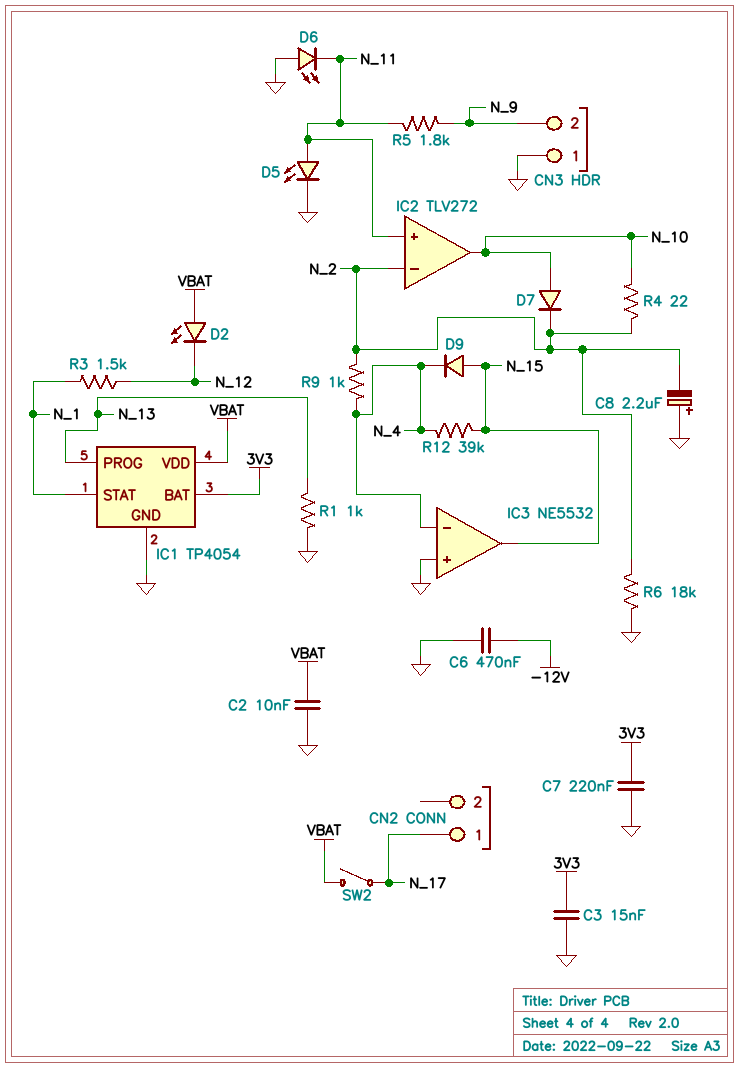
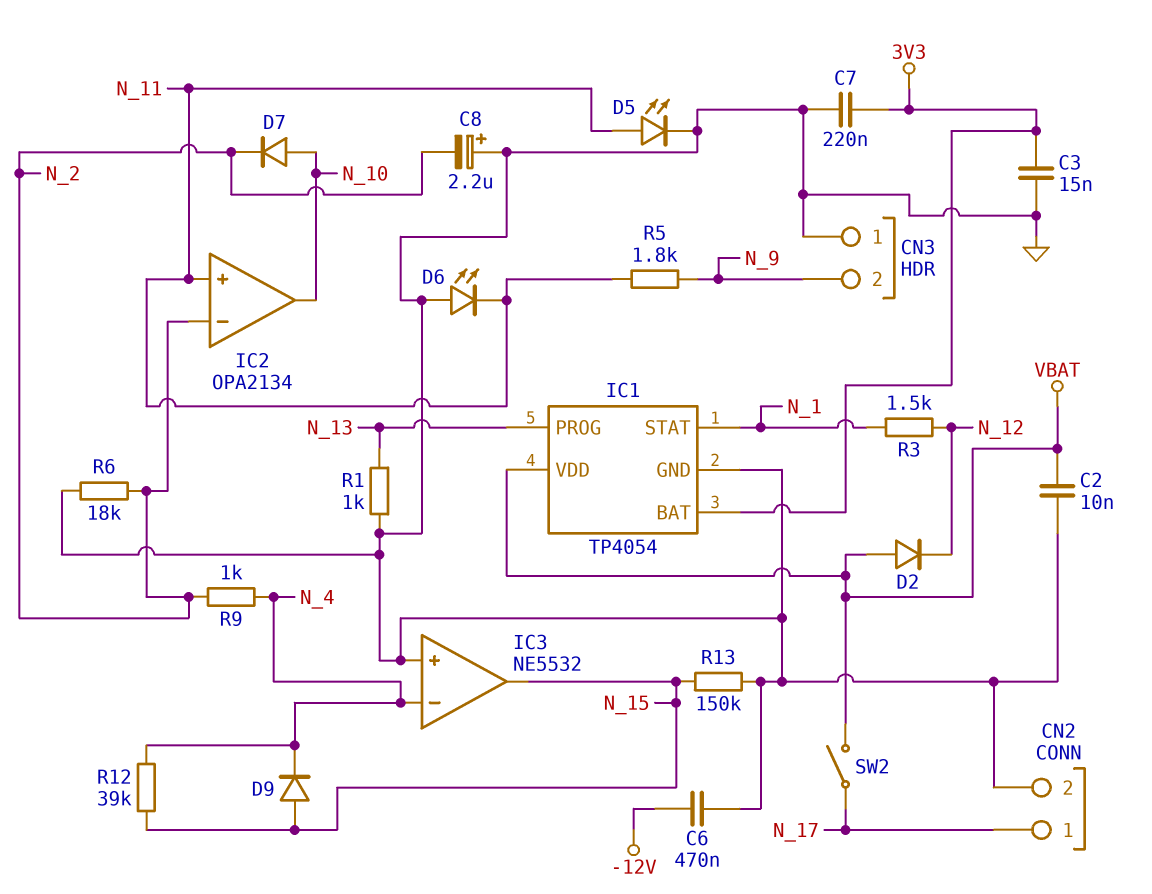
CN2 pin 2: none -> GND
D2: LED (A VBAT, K N_12) -> diode (A VBAT, K N_12)
IC2: TLV272 -> OPA2134
R4: 22 (N_2, N_10) -> none
R13: none -> 150k (GND, N_15)

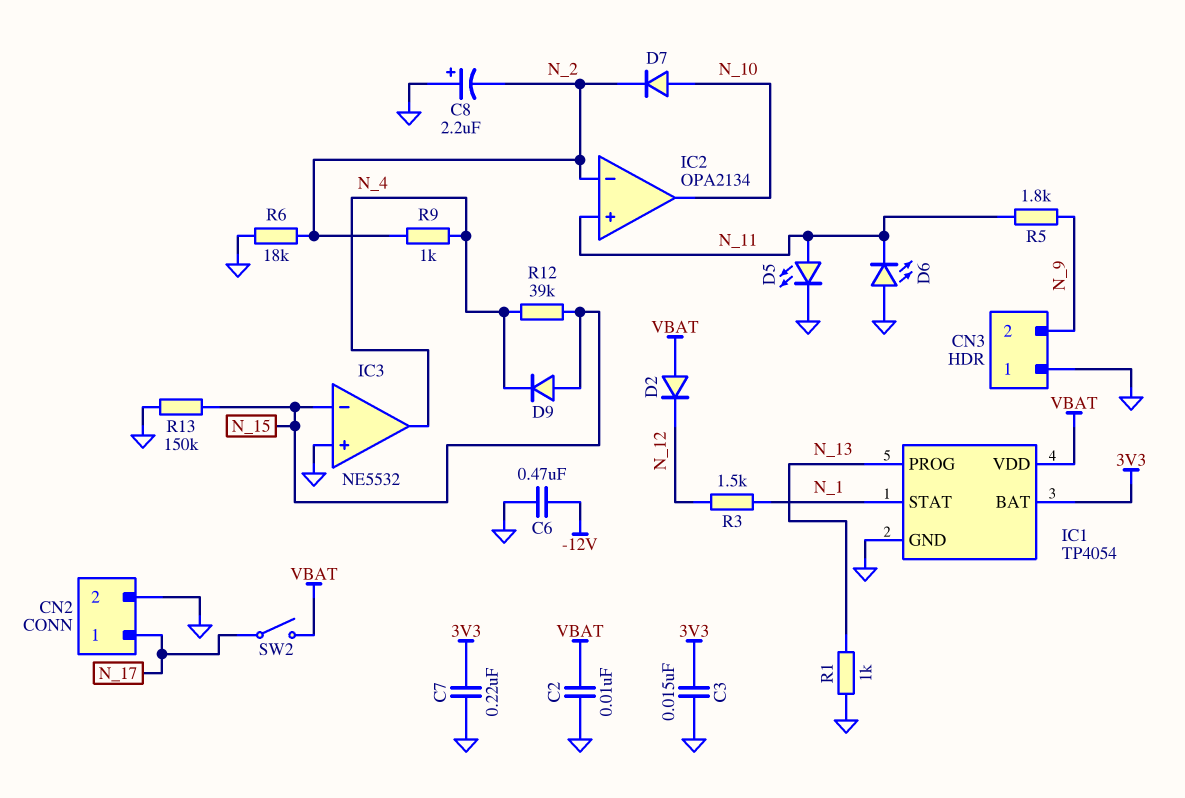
IC3 pin in-: N_4 -> N_15
IC3 pin out: N_15 -> N_4

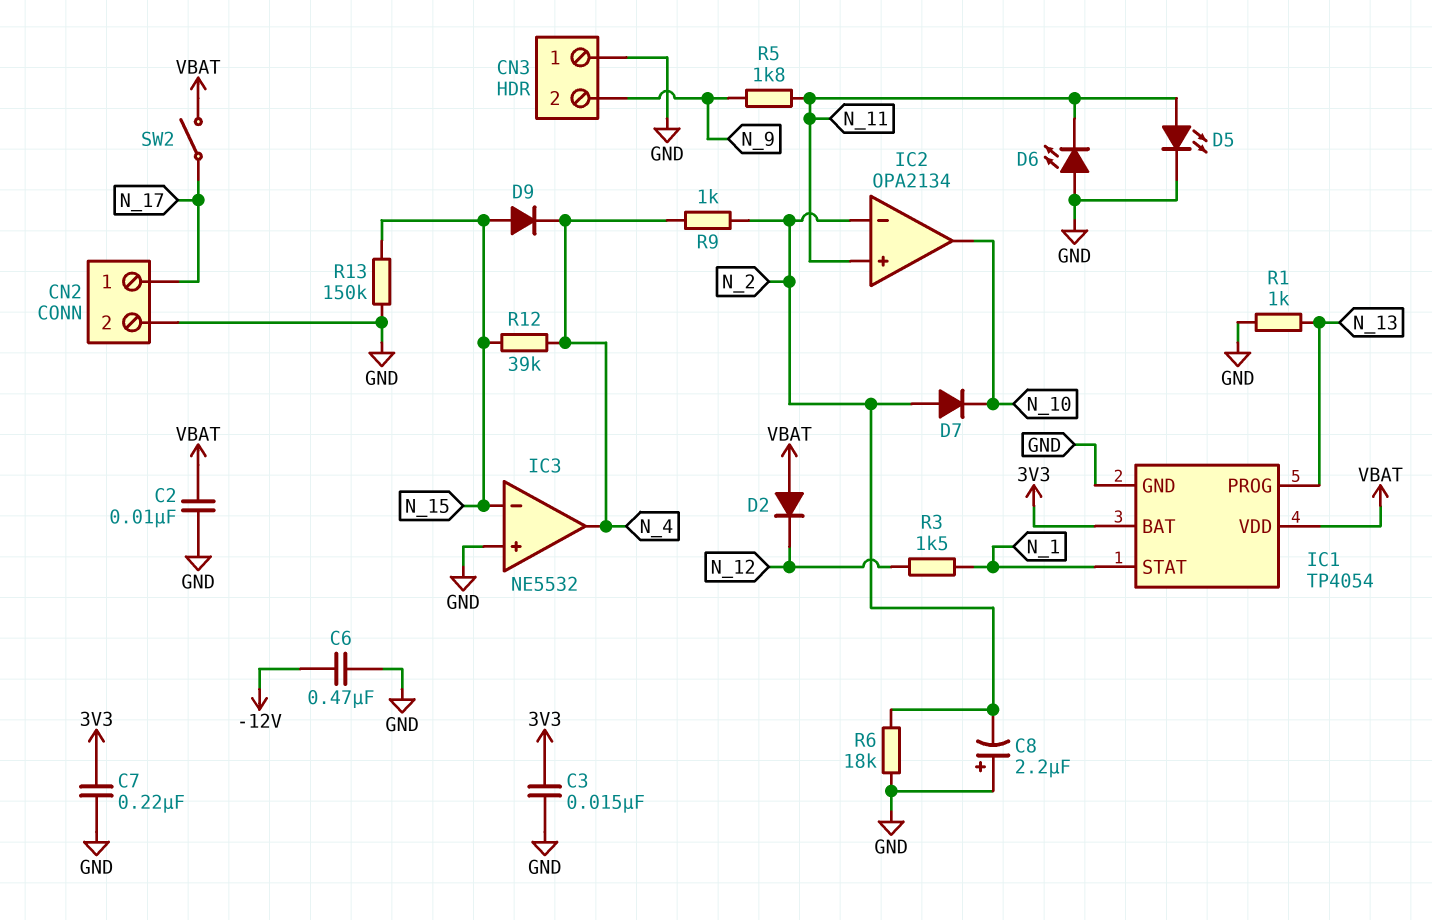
D7: diode (A N_10, K N_2) -> diode (A N_2, K N_10)

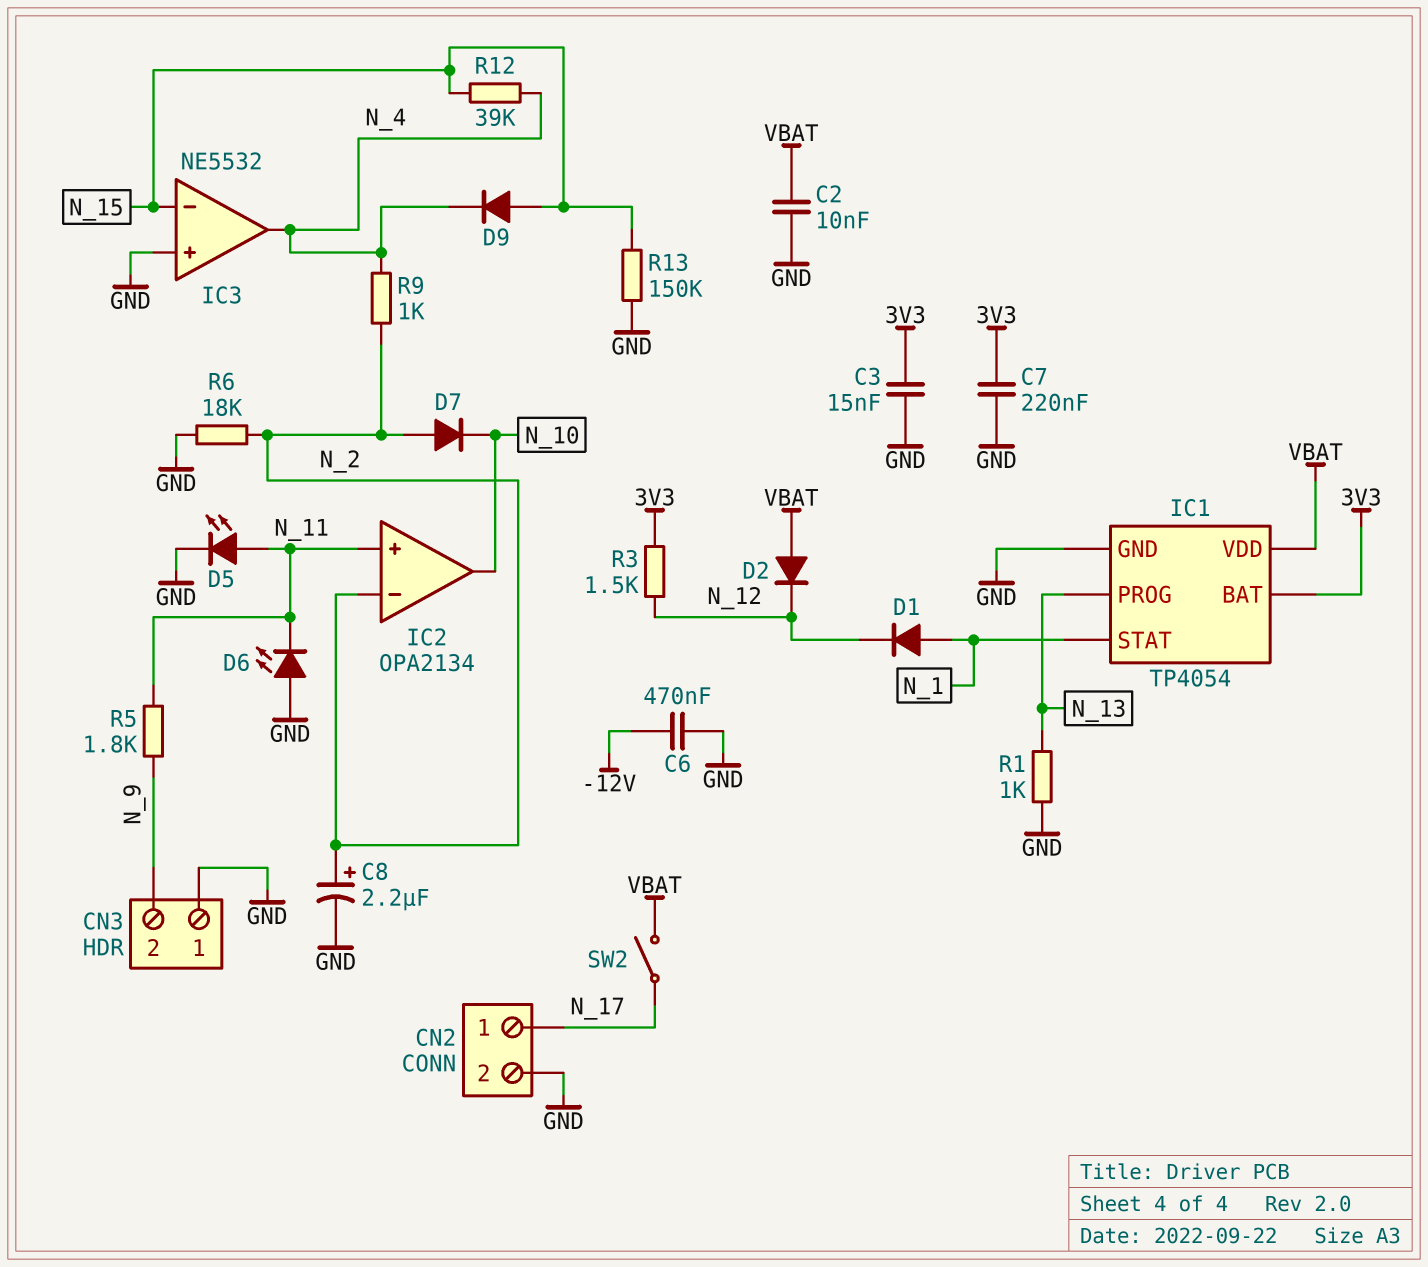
C8: 2.2uF (plus GND, minus N_2) -> 2.2uF (plus N_2, minus GND)
D1: none -> diode (A N_1, K N_12)
R3: 1.5k (N_1, N_12) -> 1.5k (3V3, N_12)

